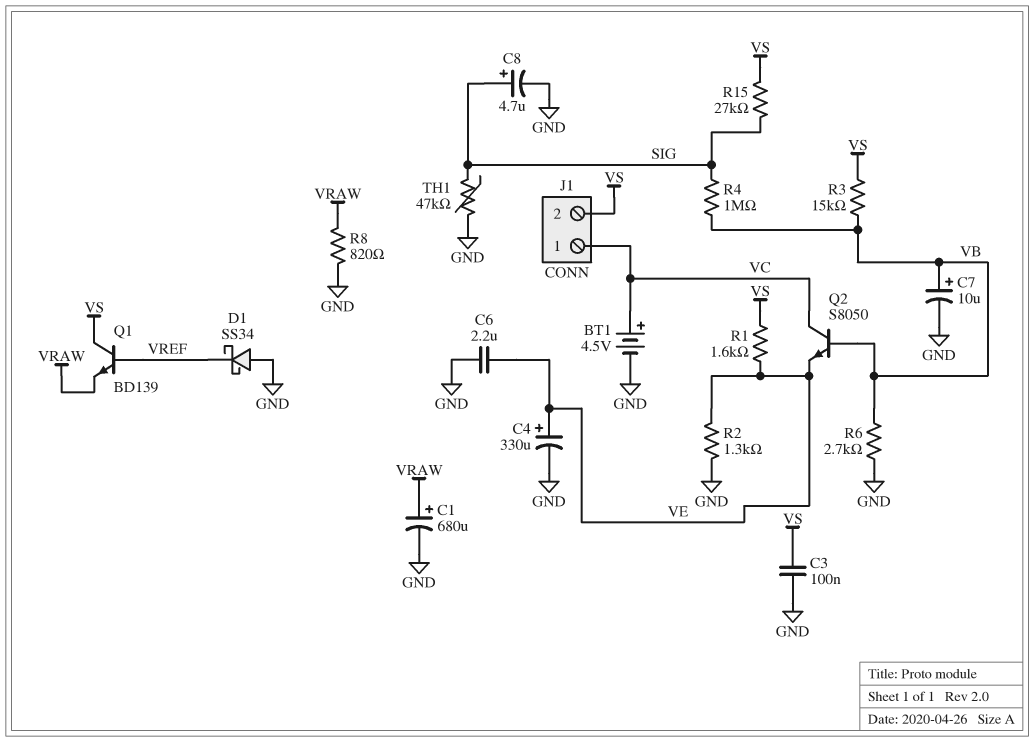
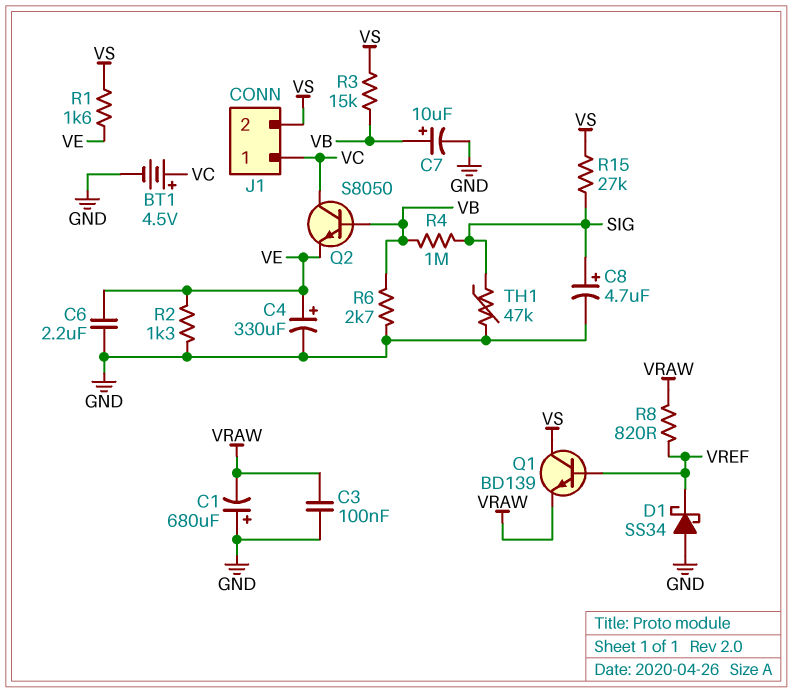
C1: 680uF (plus VRAW, minus GND) -> 680uF (plus GND, minus VRAW)
C3: 100nF (GND, VS) -> 100nF (GND, VRAW)
R8: 820 (GND, VRAW) -> 820 (VRAW, VREF)

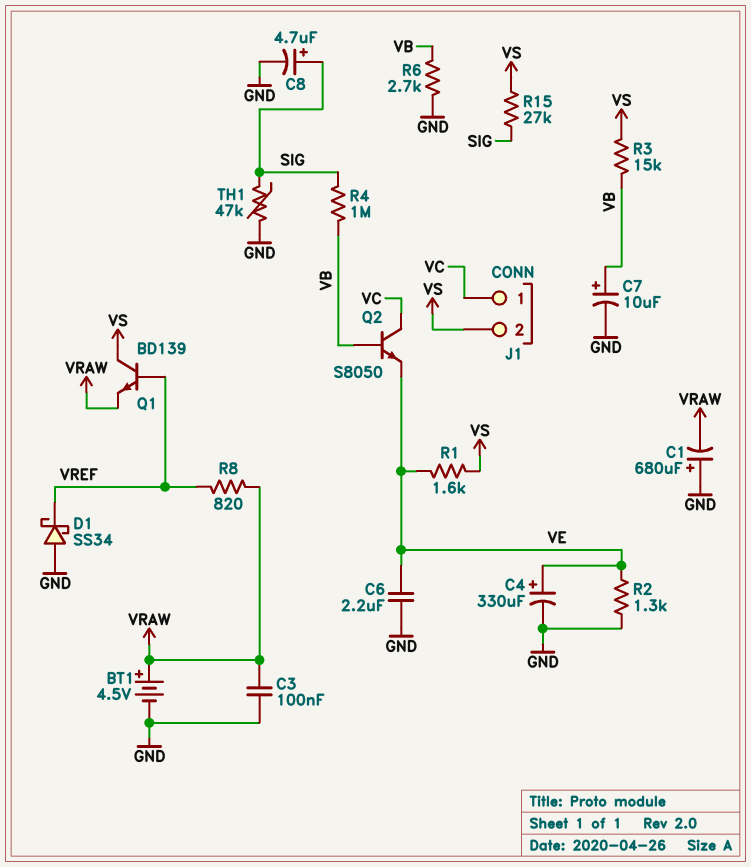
BT1: 4.5V (plus VC, minus GND) -> 4.5V (plus VRAW, minus GND)

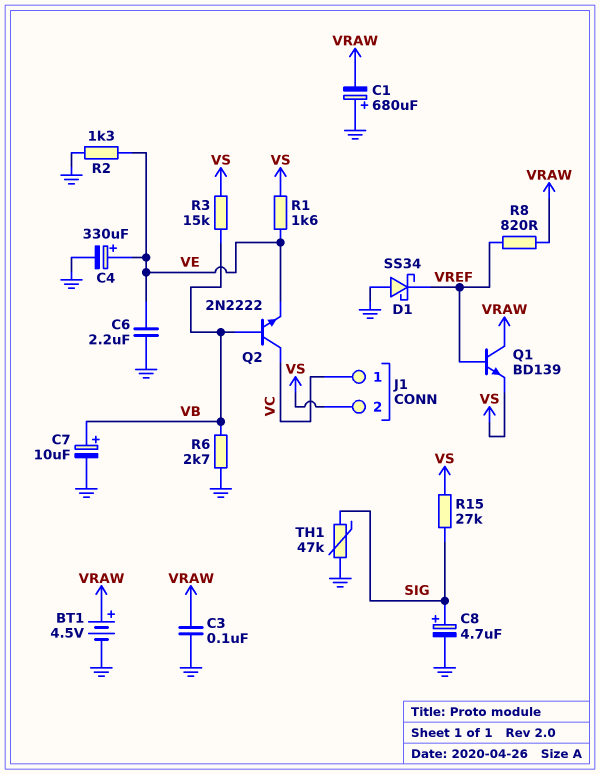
Q1: NPN BD139 (B VREF, C VS, E VRAW) -> NPN BD139 (B VREF, C VRAW, E VS)
Q2: NPN S8050 (B VB, C VC, E VE) -> NPN 2N2222 (B VB, C VC, E VE)
R4: 1M (SIG, VB) -> none

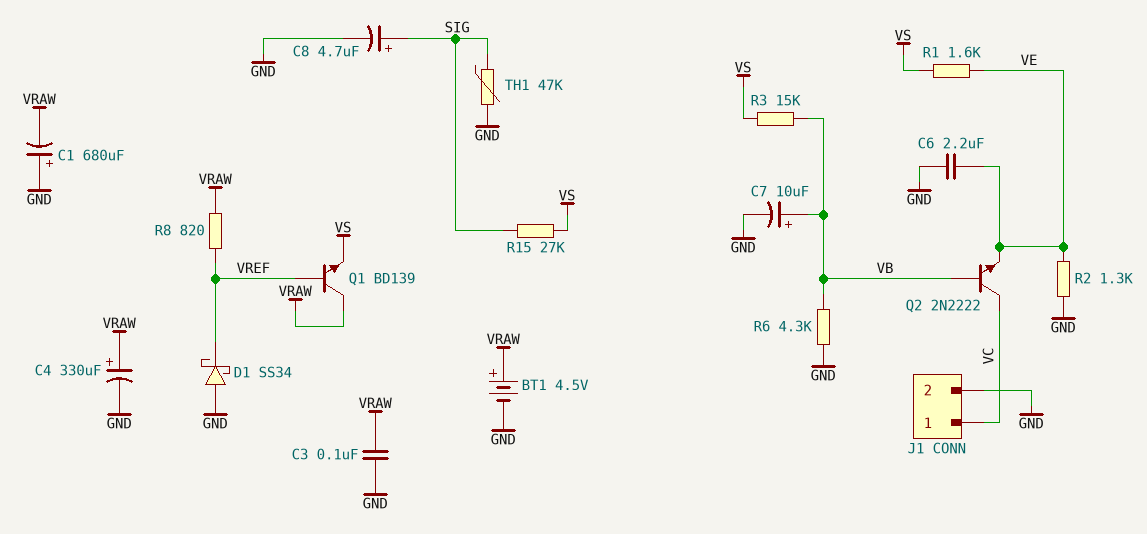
C4: 330uF (plus VE, minus GND) -> 330uF (plus VRAW, minus GND)
J1 pin 2: VS -> GND
R6: 2.7k (GND, VB) -> 4.3k (GND, VB)

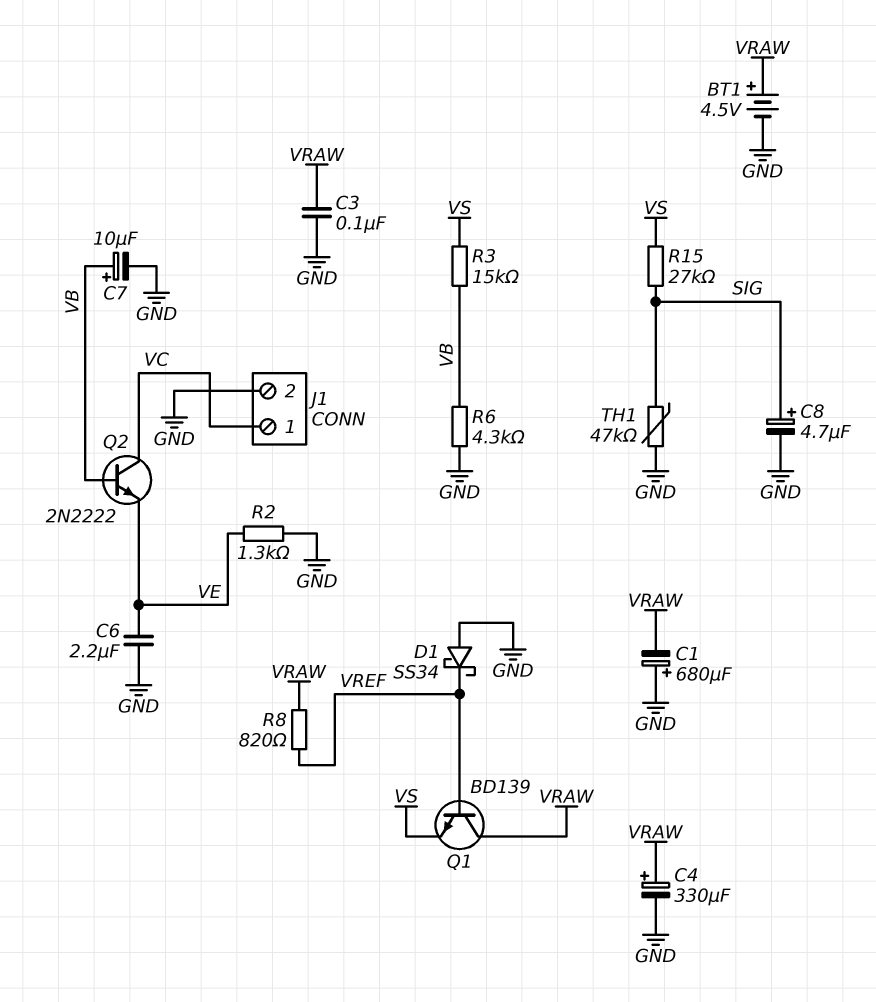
R1: 1.6k (VE, VS) -> none

